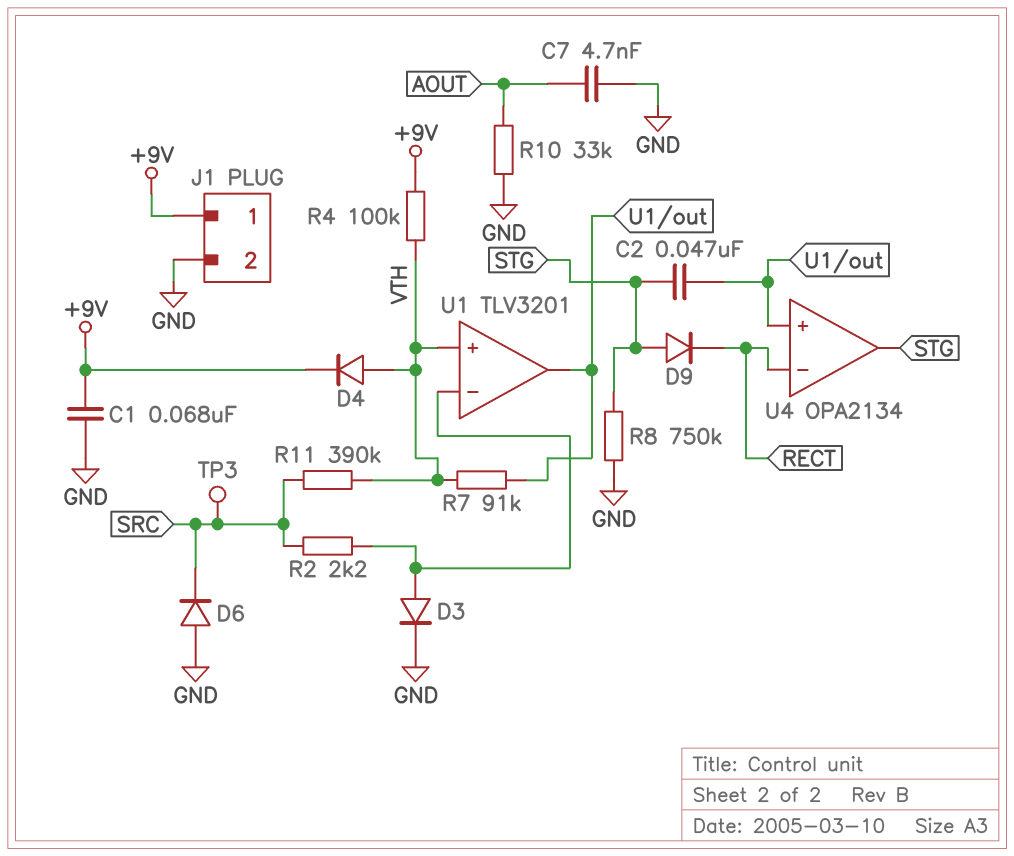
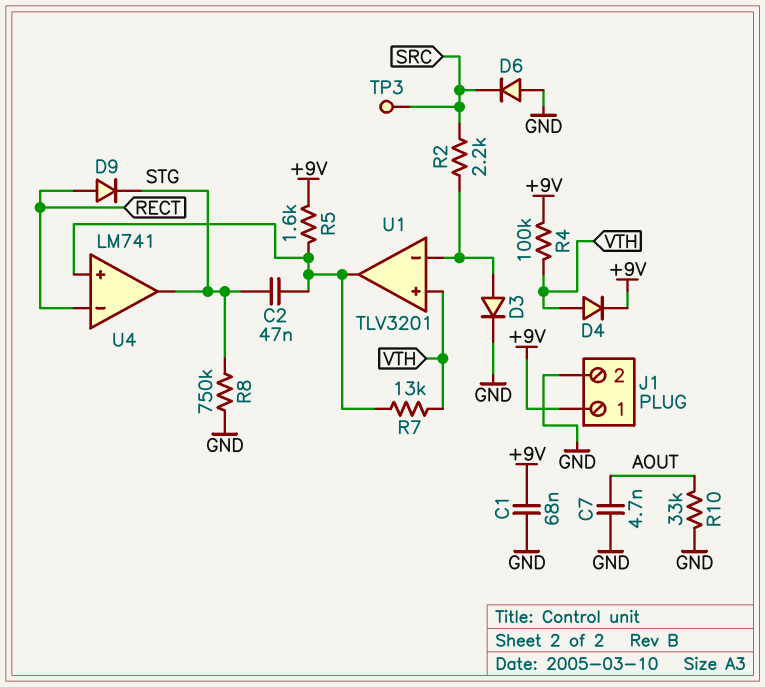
D9: diode (A STG, K RECT) -> diode (A RECT, K STG)
R5: none -> 1.6k (+9V, U1/out)
R7: 91k (U1/out, VTH) -> 13k (U1/out, VTH)
R11: 390k (SRC, VTH) -> none
U4: OPA2134 -> LM741

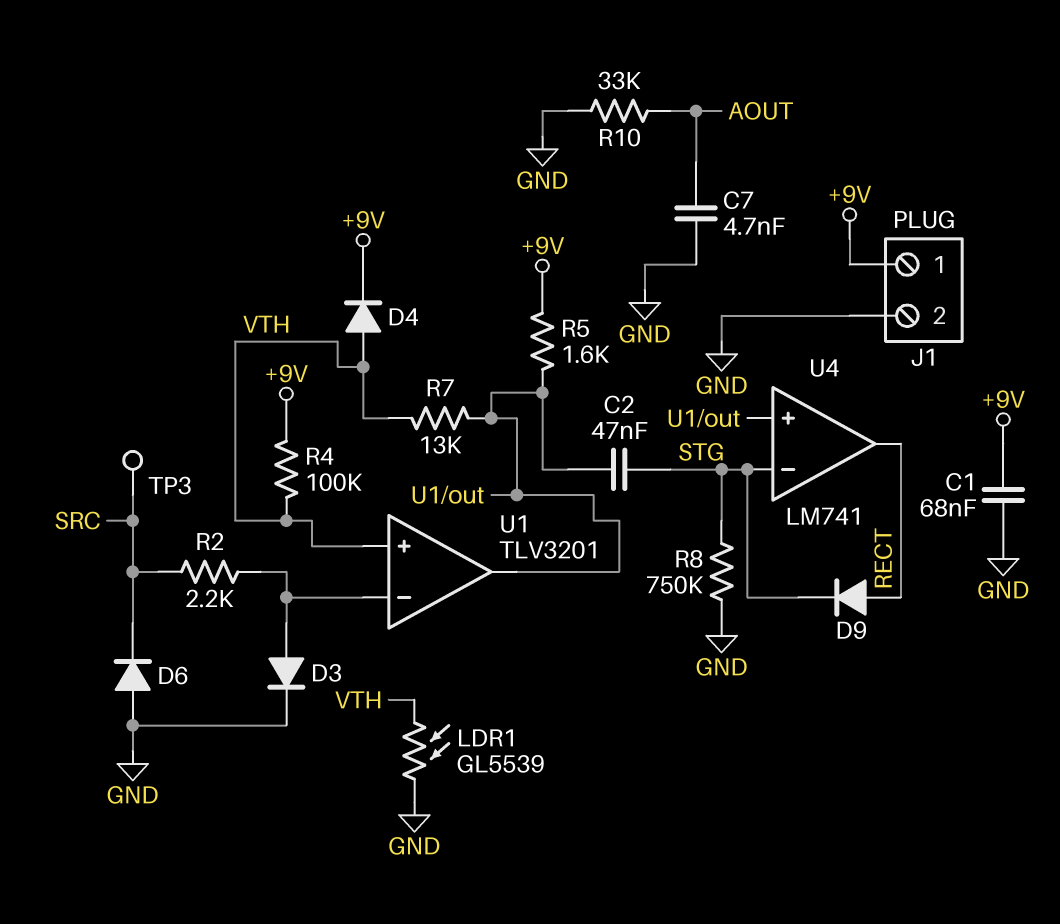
LDR1: none -> GL5539 (GND, VTH)
U4 pin in-: RECT -> STG
U4 pin out: STG -> RECT

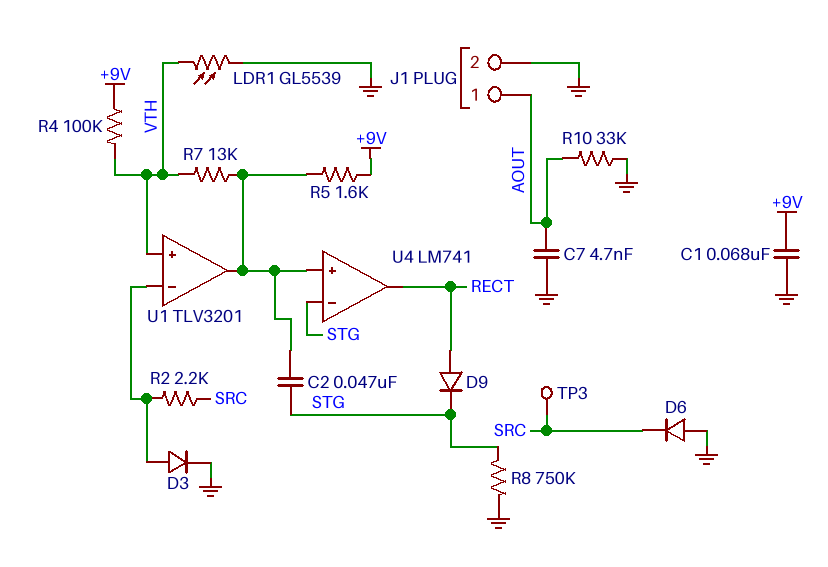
D4: diode (A VTH, K +9V) -> none
J1 pin 1: +9V -> AOUT

